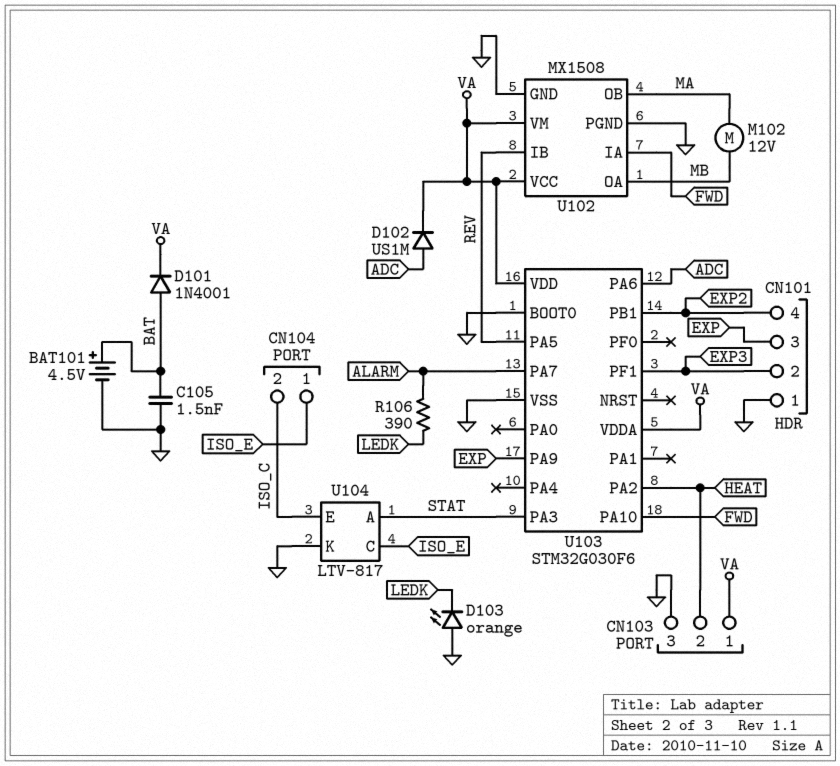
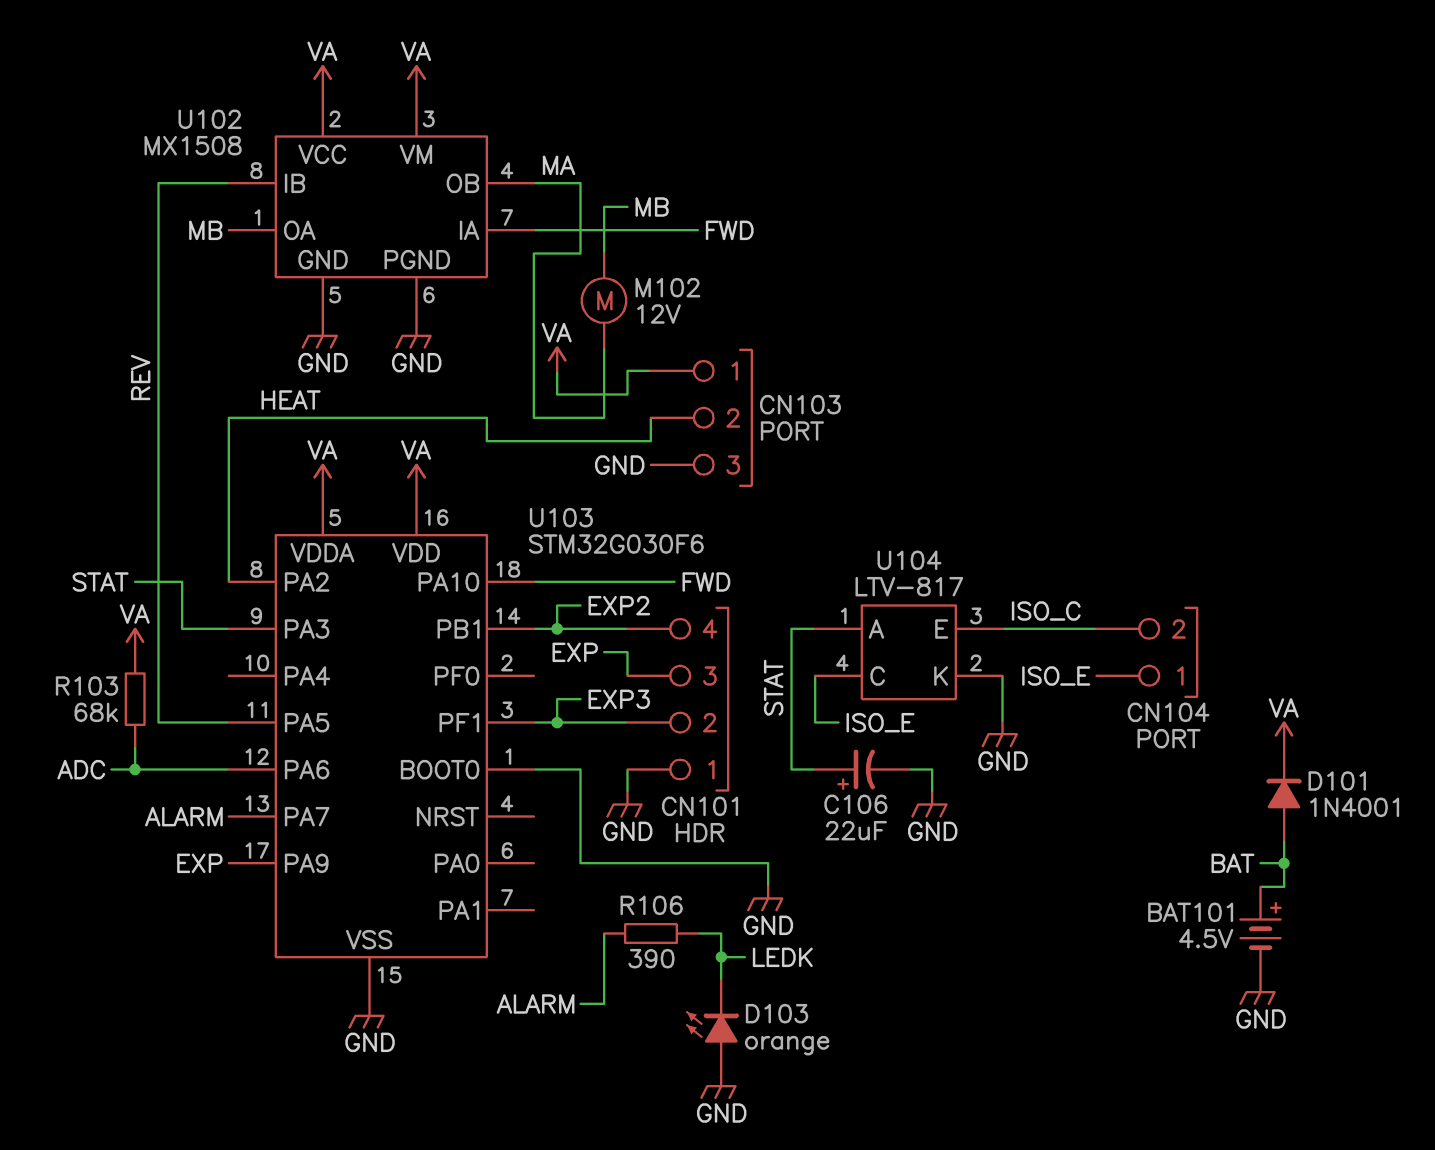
C105: 1.5nF (BAT, GND) -> none
C106: none -> 22uF (plus STAT, minus GND)
D102: diode US1M (A ADC, K VA) -> none
R103: none -> 68k (ADC, VA)

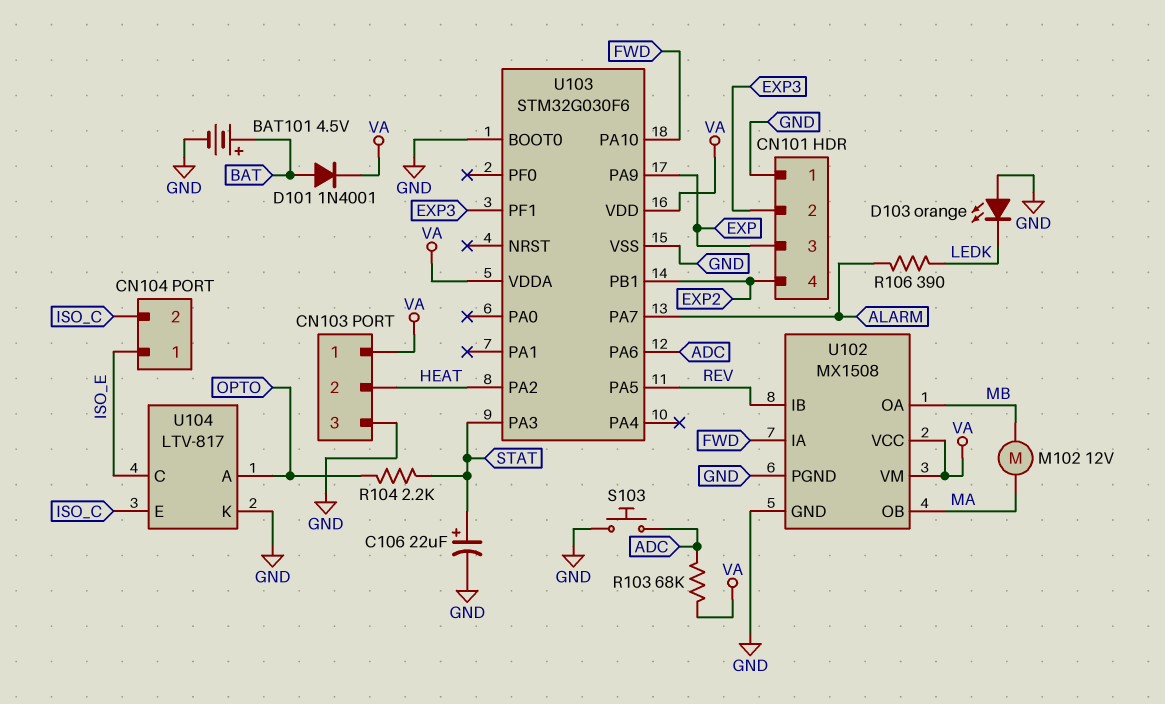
R104: none -> 2.2k (OPTO, STAT)
S103: none -> button (ADC, GND)
U104 pin A: STAT -> OPTO

